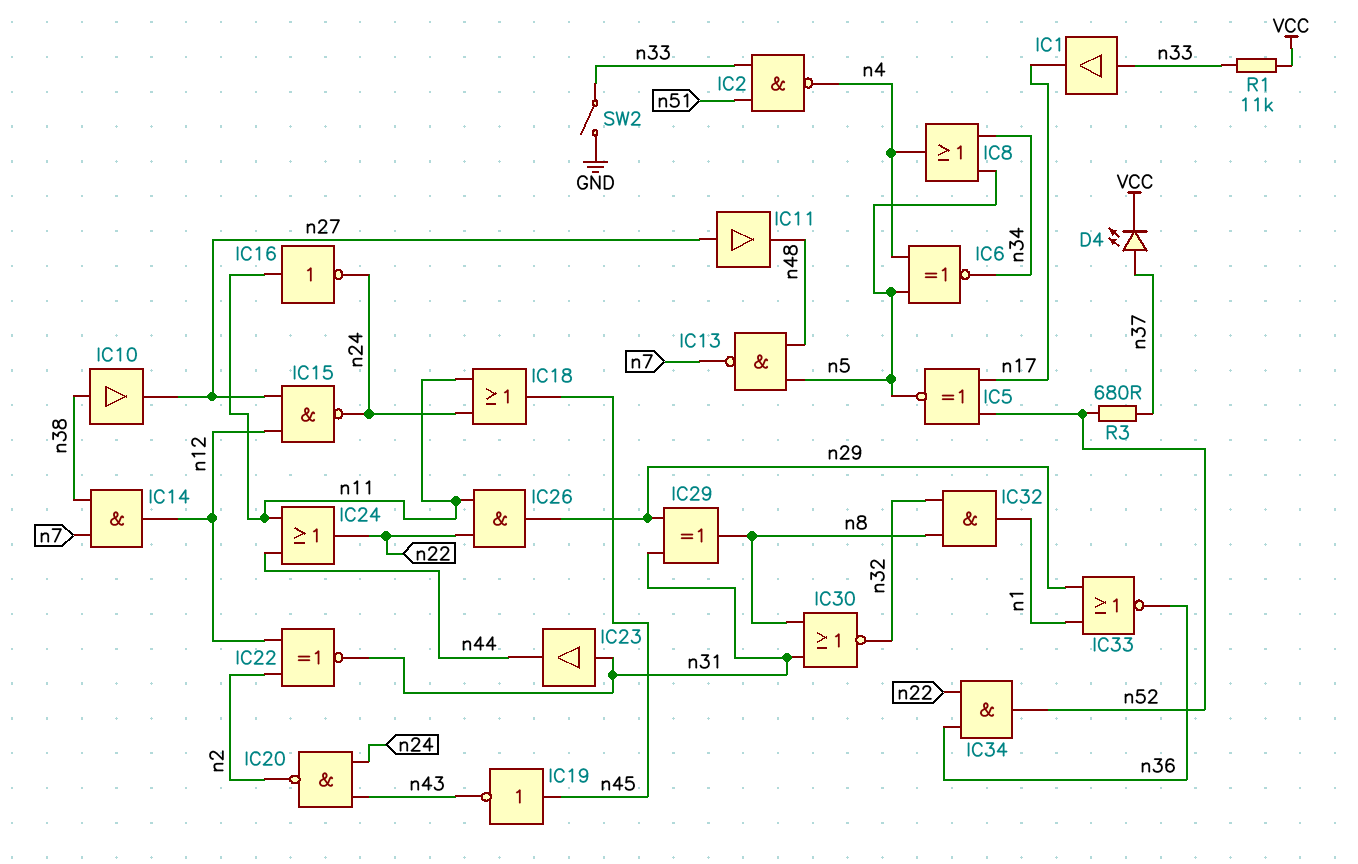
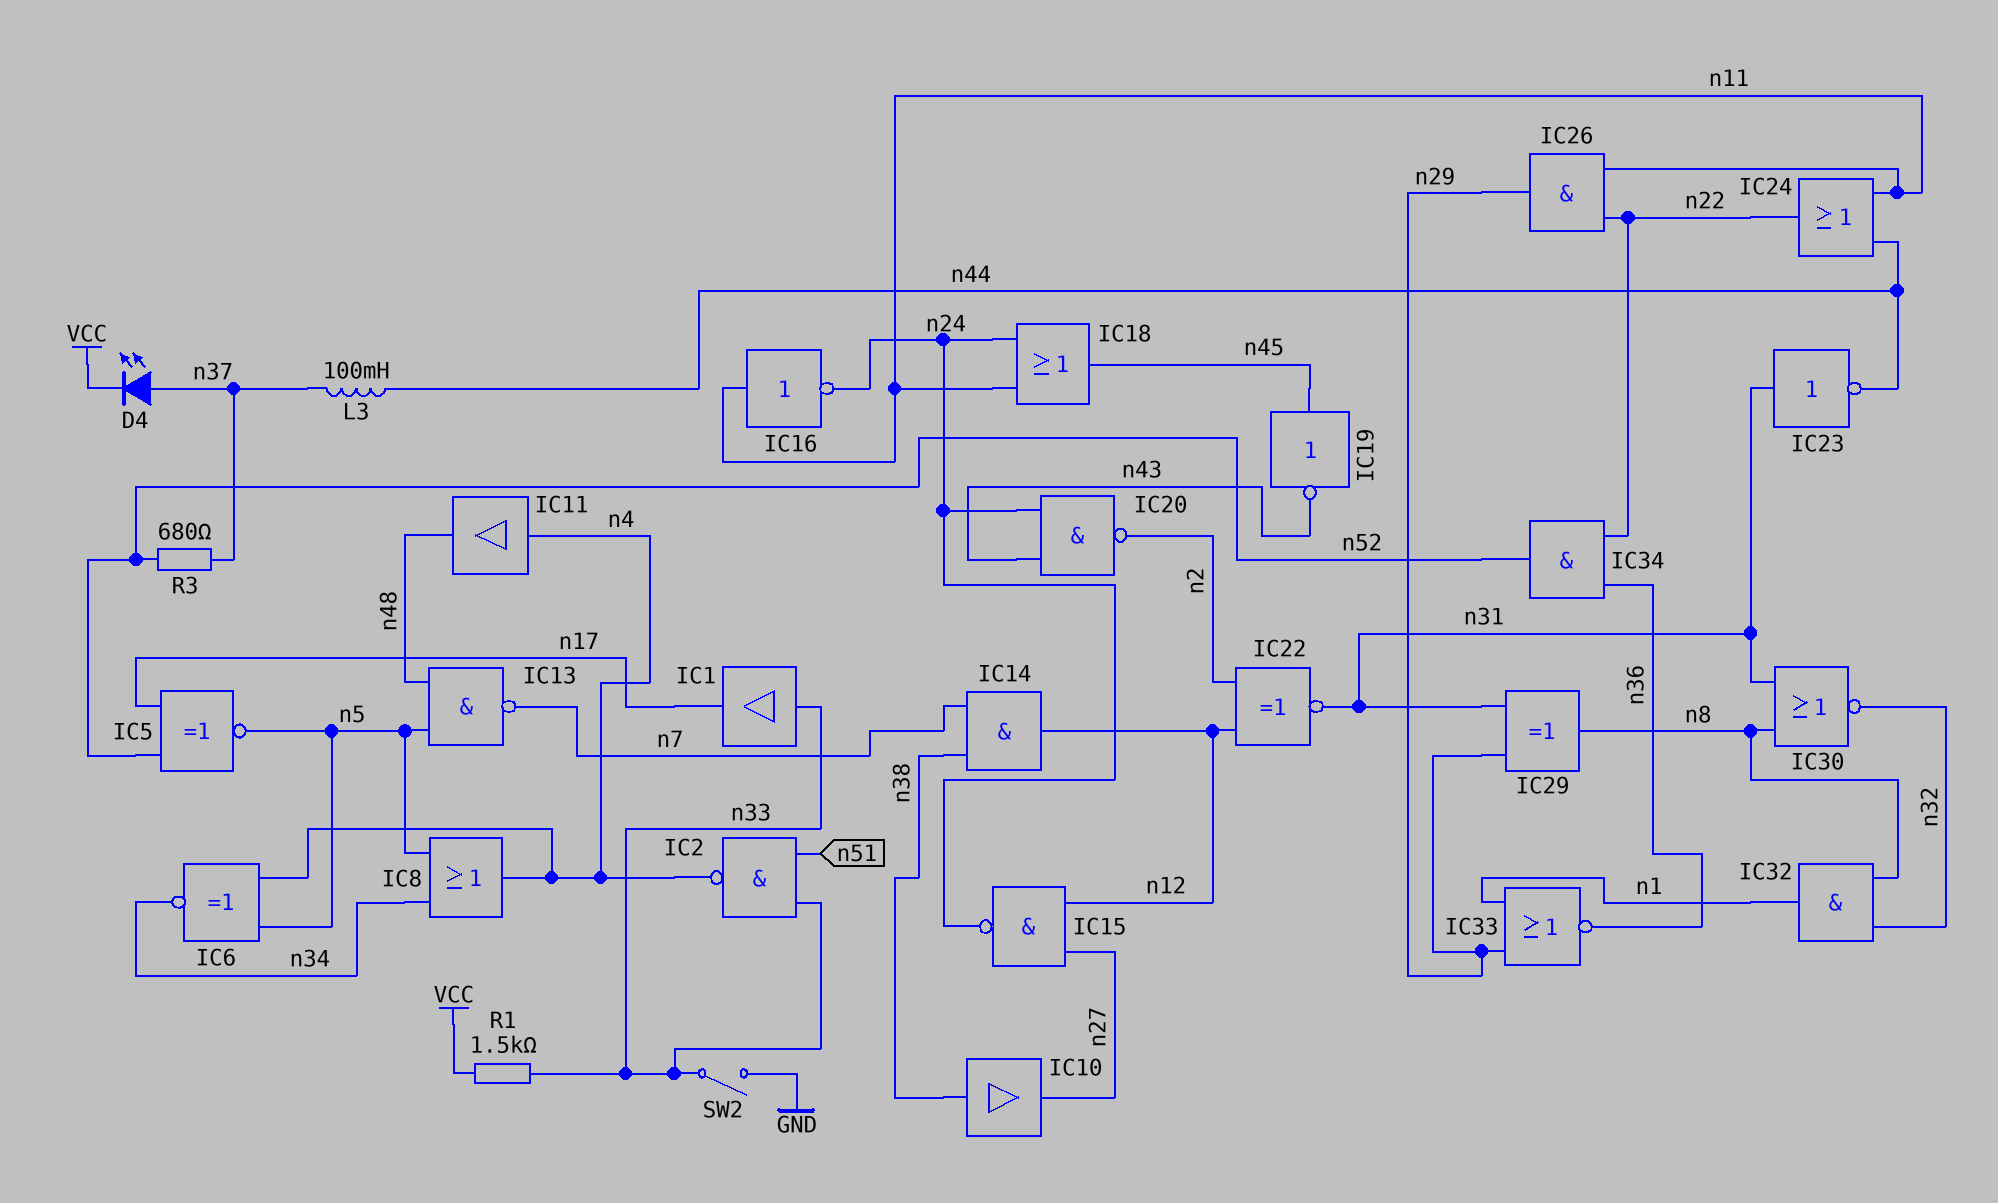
IC11: buffer (in n27, out n48) -> buffer (in n4, out n48)
IC23: buffer (in n31, out n44) -> NOT (in n31, out n44)
L3: none -> 100mH (n37, n44)
R1: 11k (VCC, n33) -> 1.5k (VCC, n33)

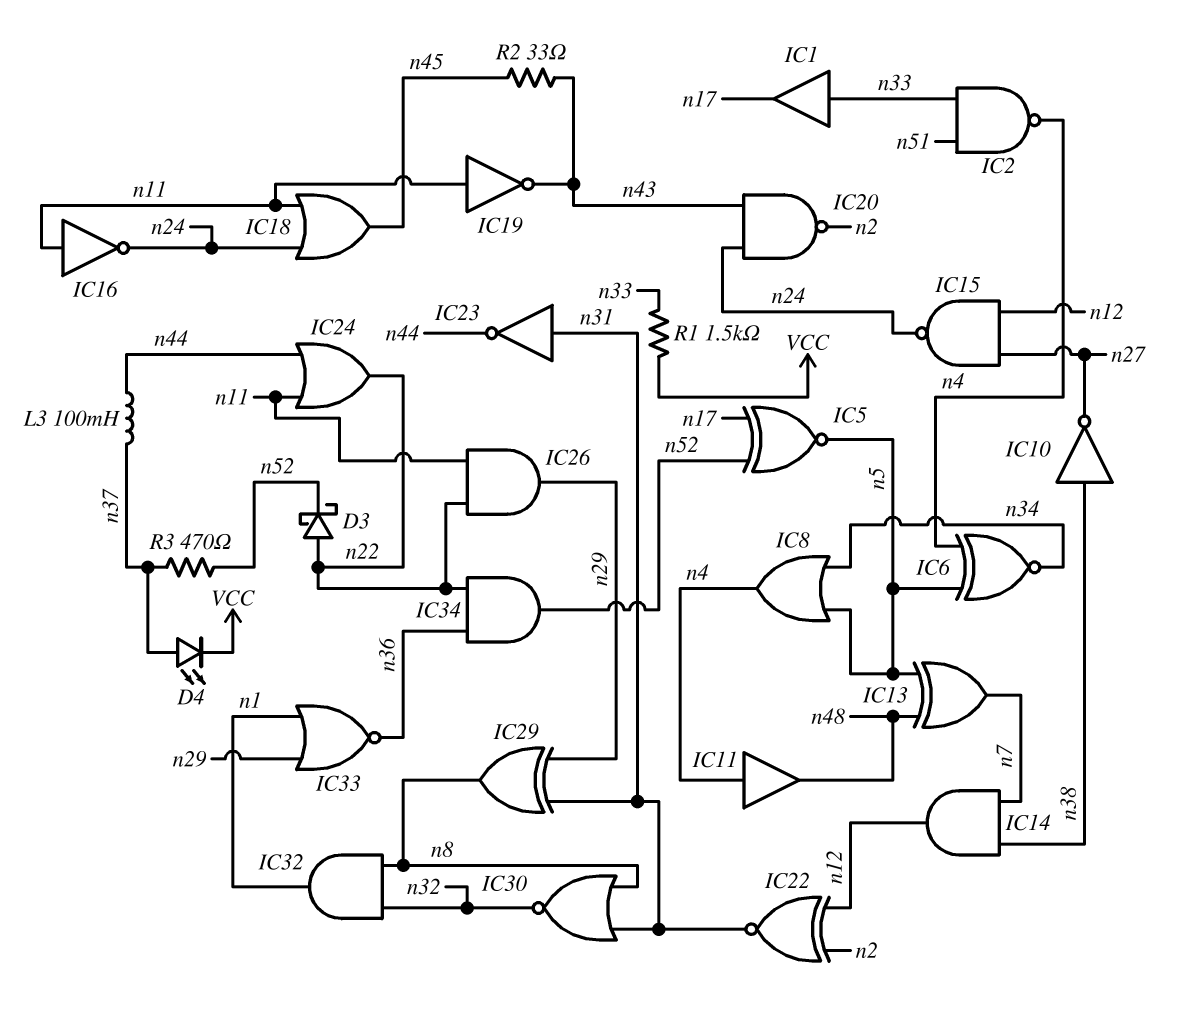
D3: none -> schottky (A n22, K n52)
IC10: buffer (in n38, out n27) -> NOT (in n38, out n27)
IC13: NAND (in n5, in n48, out n7) -> XOR (in n5, in n48, out n7)
IC19: NOT (in n45, out n43) -> NOT (in n11, out n43)
R2: none -> 33 (n43, n45)
R3: 680 (n37, n52) -> 470 (n37, n52)
SW2: switch (GND, n33) -> none

